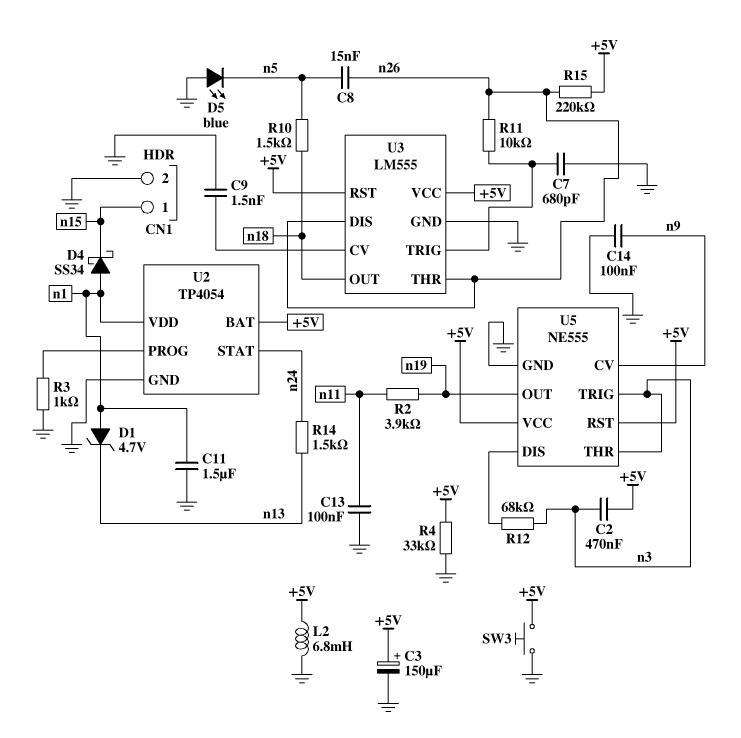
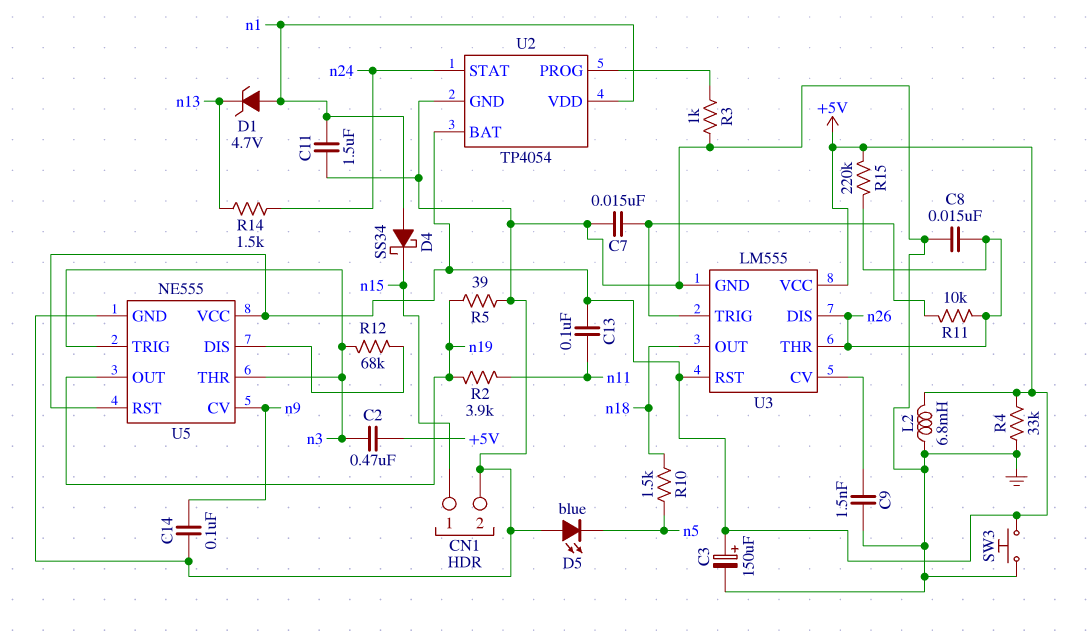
C7: 680pF (GND, U3/TRIG) -> 15nF (GND, U3/TRIG)
C8: 15nF (n5, n26) -> 15nF (GND, n26)
C13: 100nF (GND, n11) -> 100nF (+5V, n11)
R5: none -> 39 (GND, n19)

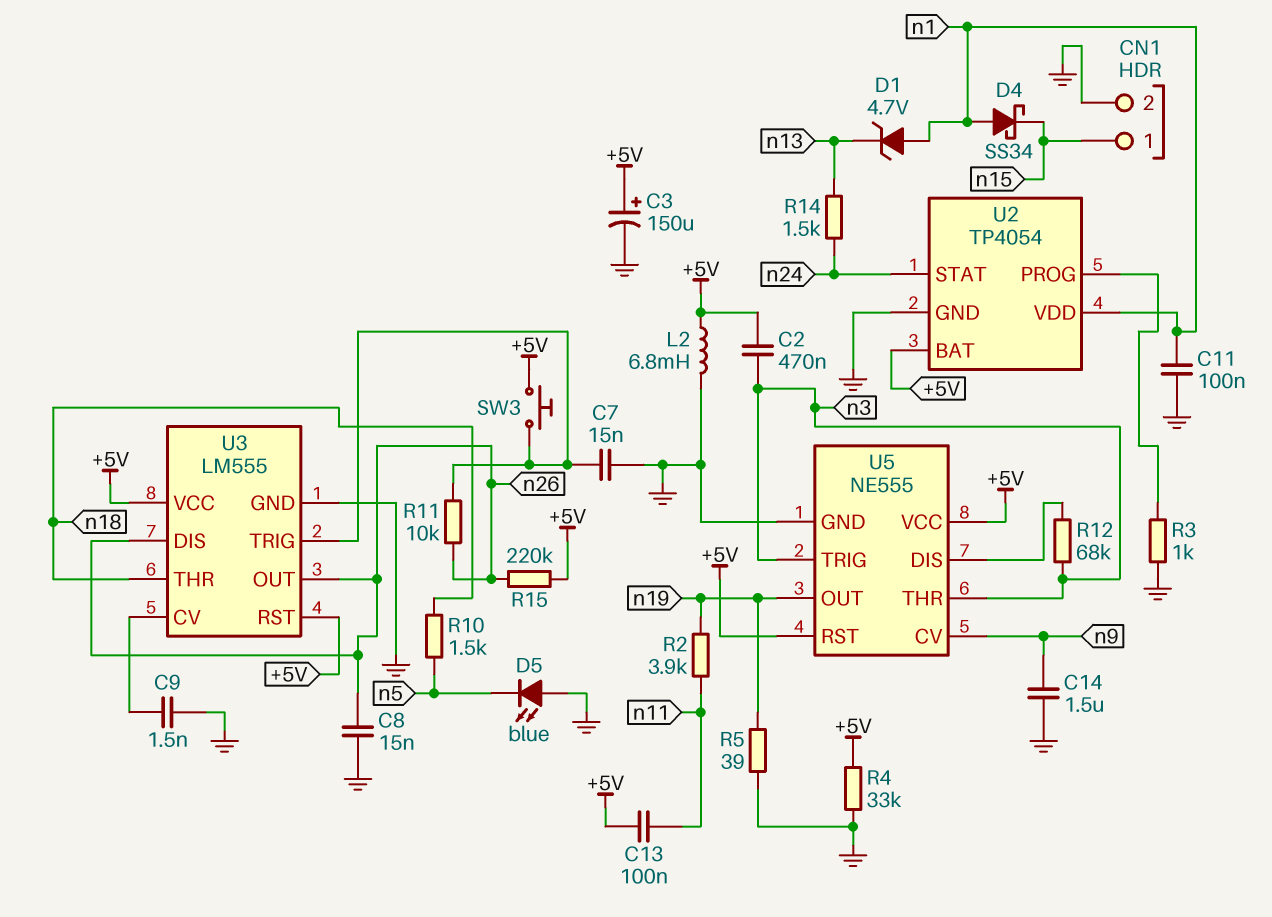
C11: 1.5uF (GND, n1) -> 100nF (GND, n1)
C14: 100nF (GND, n9) -> 1.5uF (GND, n9)
SW3: button (+5V, GND) -> button (+5V, U3/TRIG)
U3 pin OUT: n18 -> n26
U3 pin THR: n26 -> n18

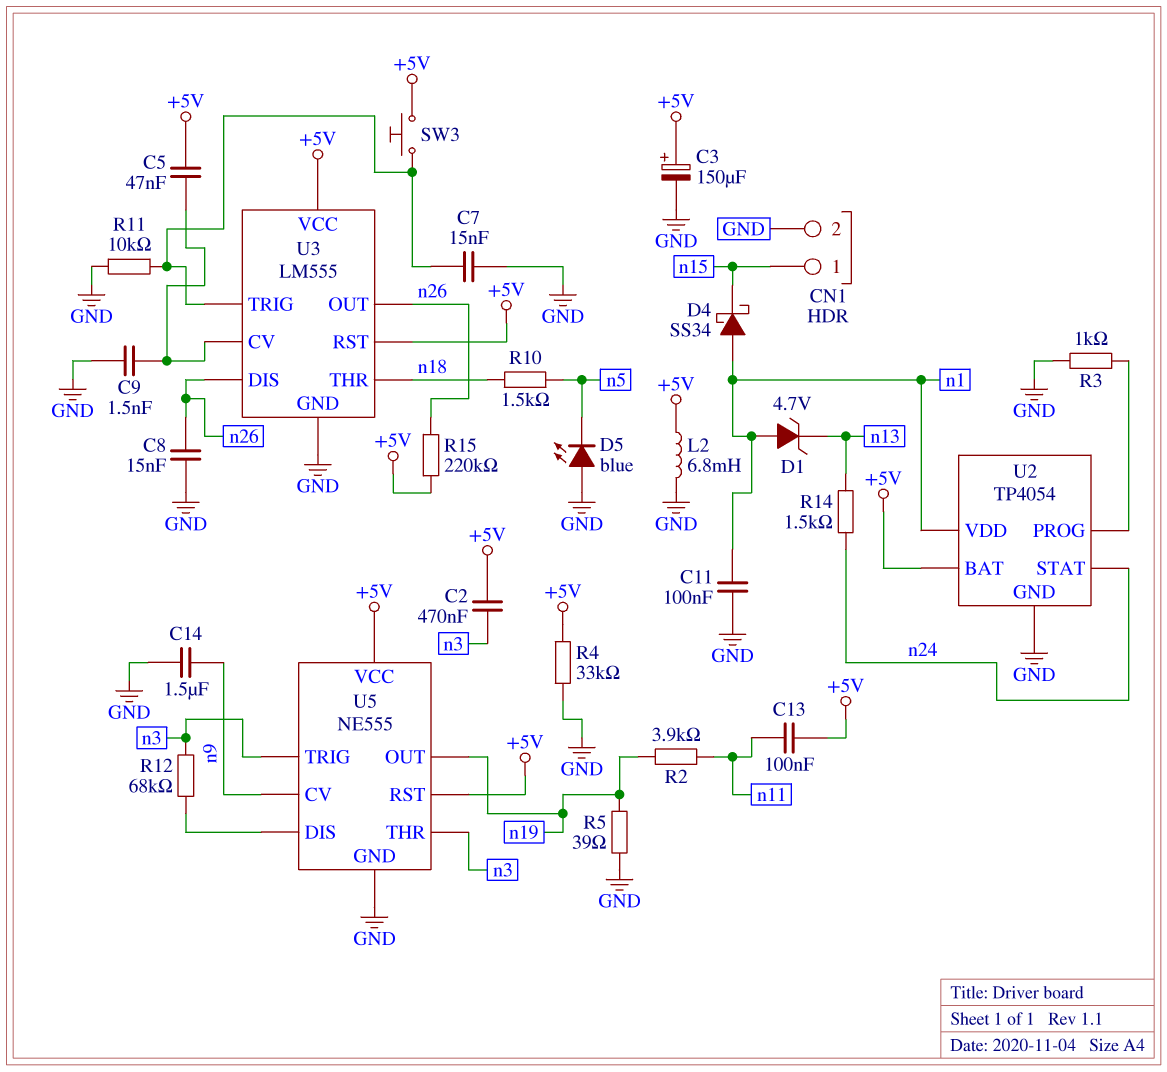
C5: none -> 47nF (+5V, U3/CV)
R11: 10k (U3/TRIG, n26) -> 10k (GND, U3/TRIG)

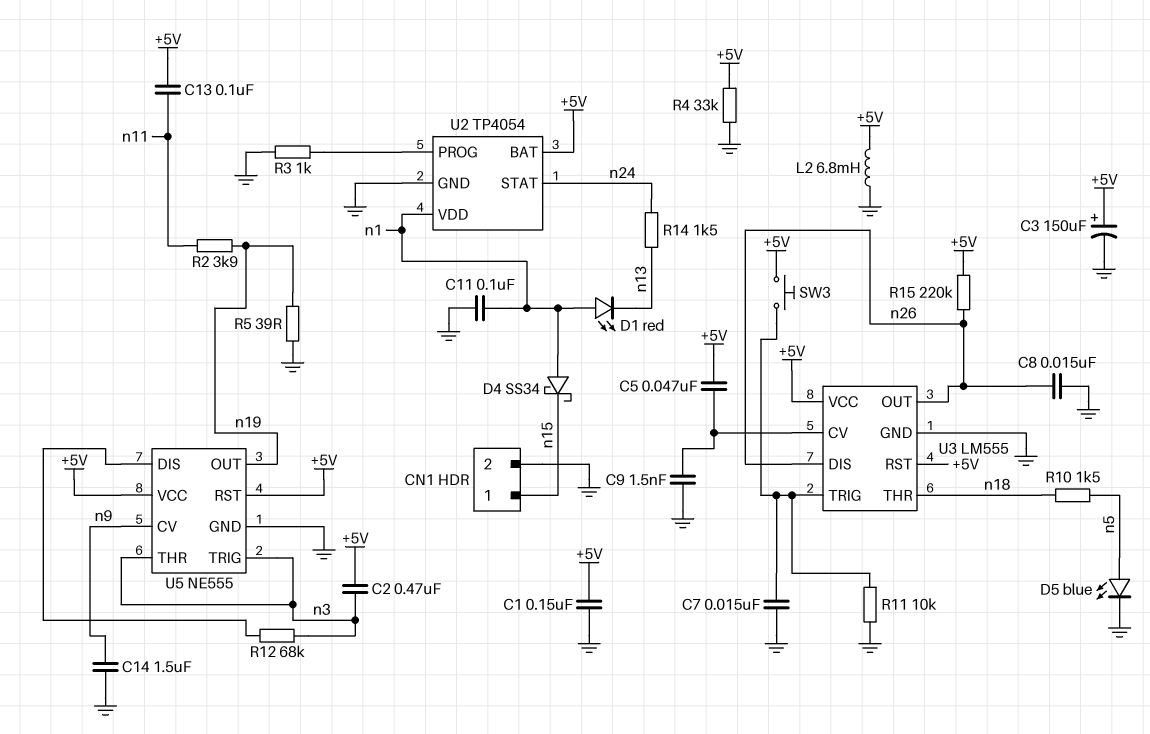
C1: none -> 150nF (+5V, GND)
D1: zener 4.7V (A n1, K n13) -> LED red (A n1, K n13)
D5: LED blue (A GND, K n5) -> LED blue (A n5, K GND)

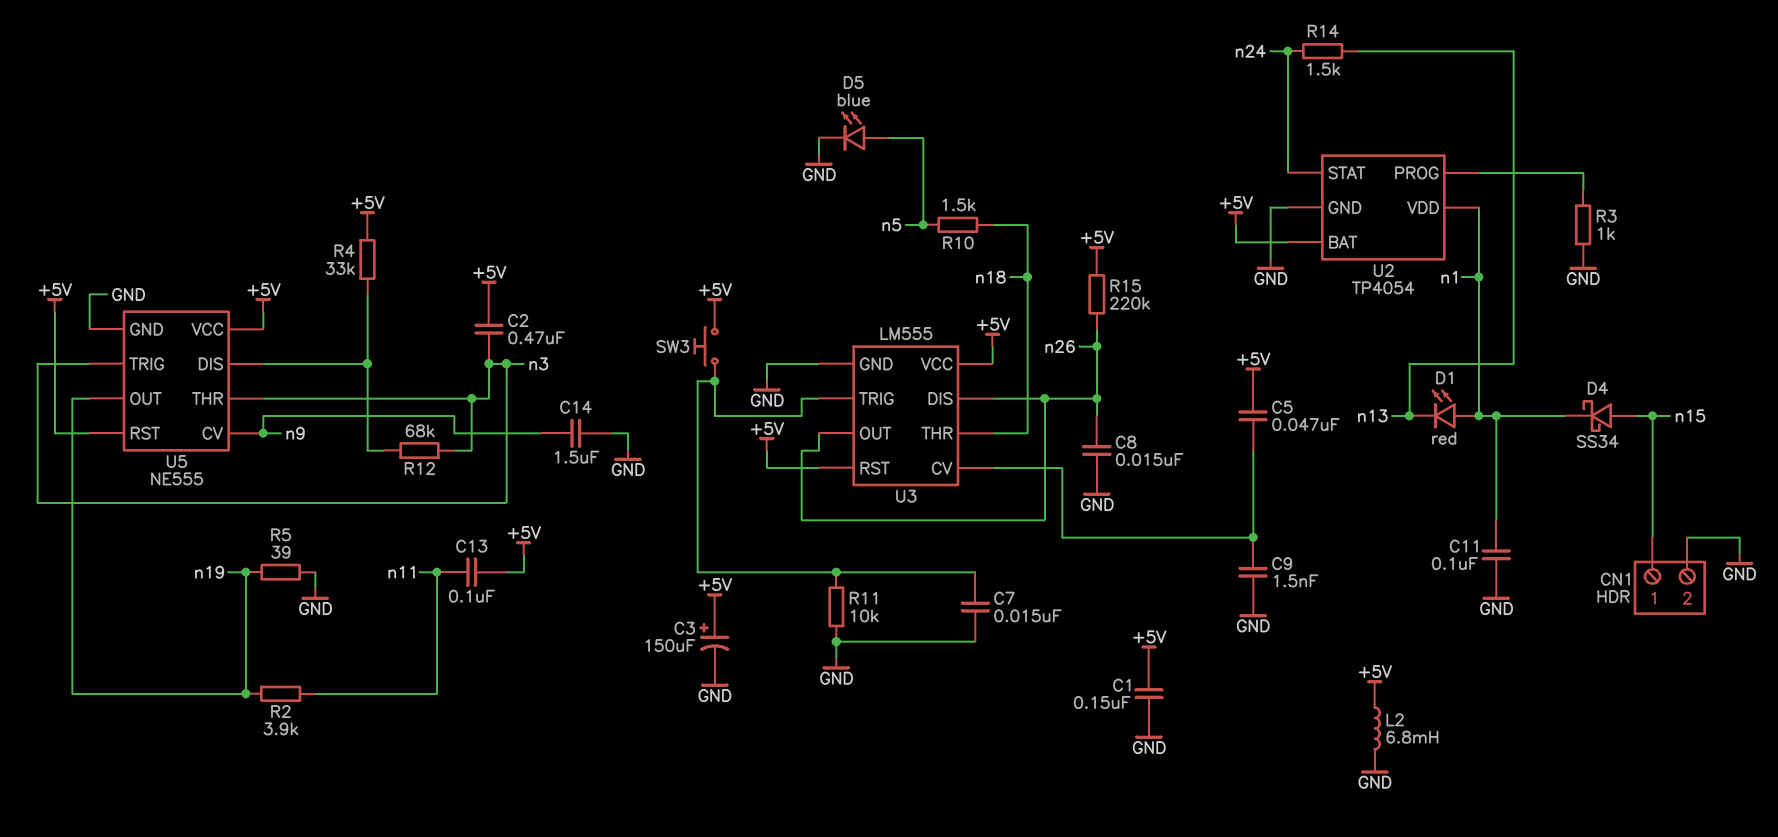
D4: schottky SS34 (A n1, K n15) -> schottky SS34 (A n15, K n1)
R4: 33k (+5V, GND) -> 33k (+5V, U5/DIS)

